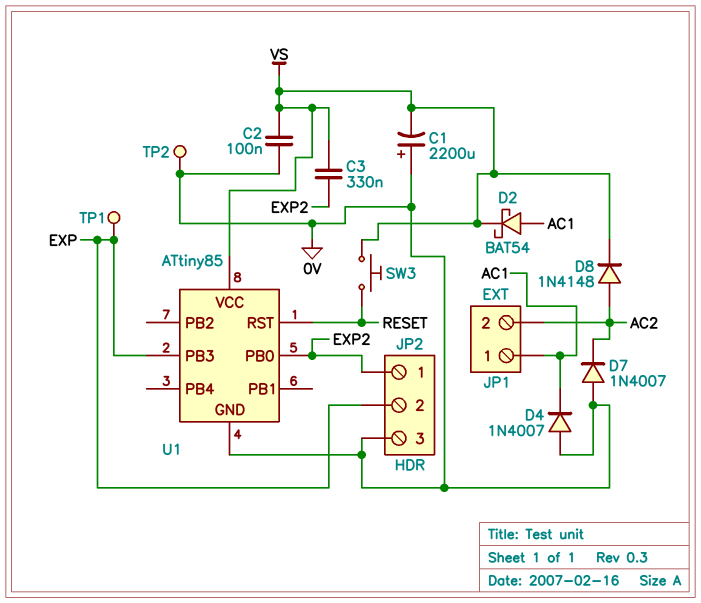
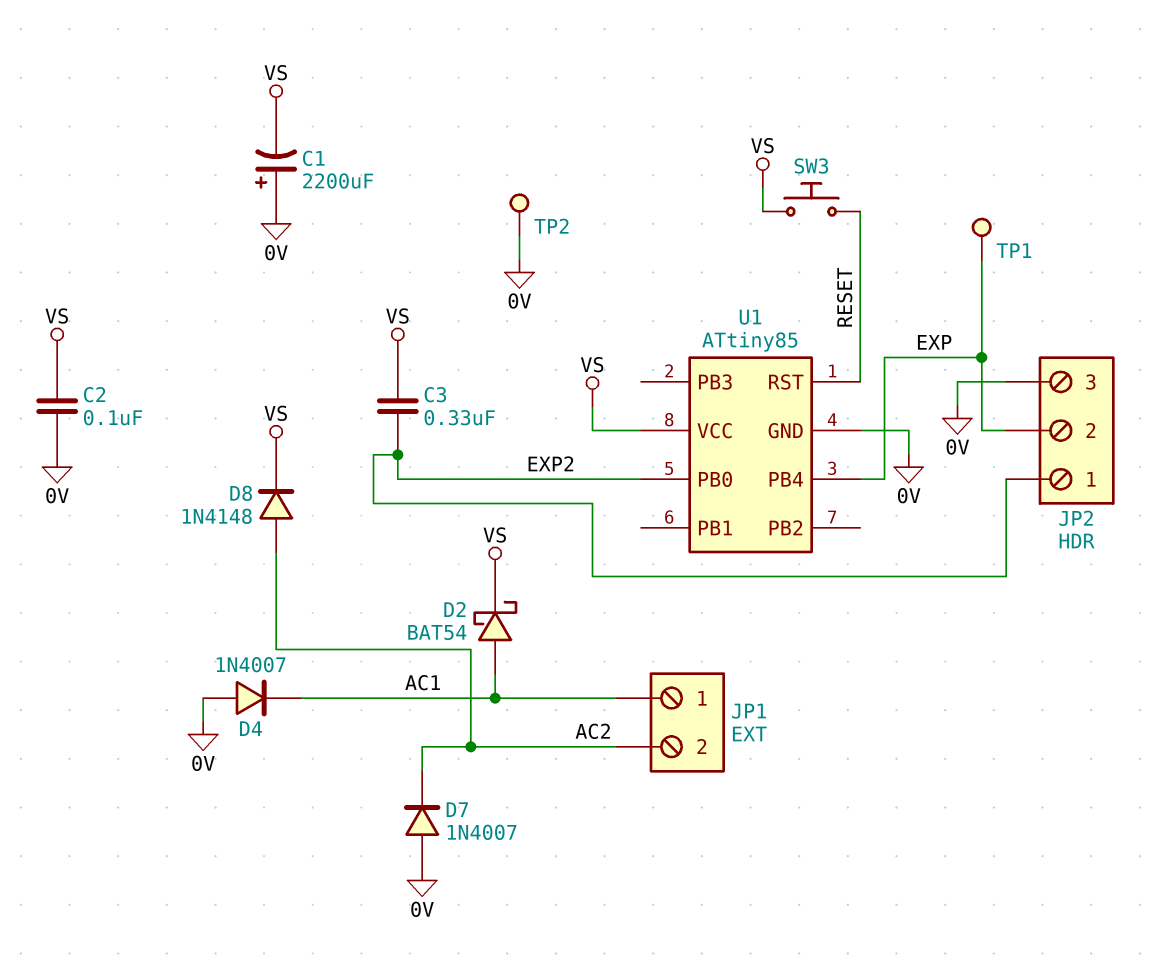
U1 pin PB3: EXP -> none
U1 pin PB4: none -> EXP

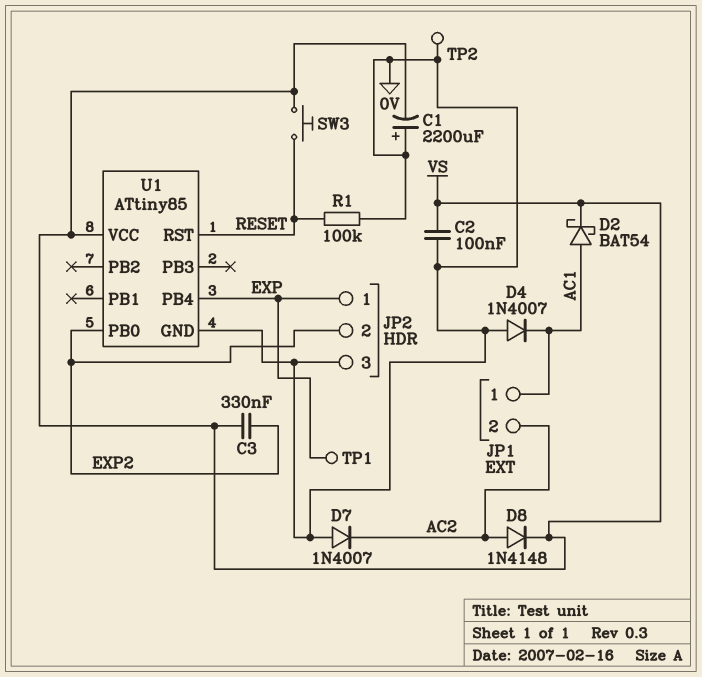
JP2 pin 1: EXP2 -> EXP
JP2 pin 2: EXP -> EXP2
R1: none -> 100k (0V, RESET)

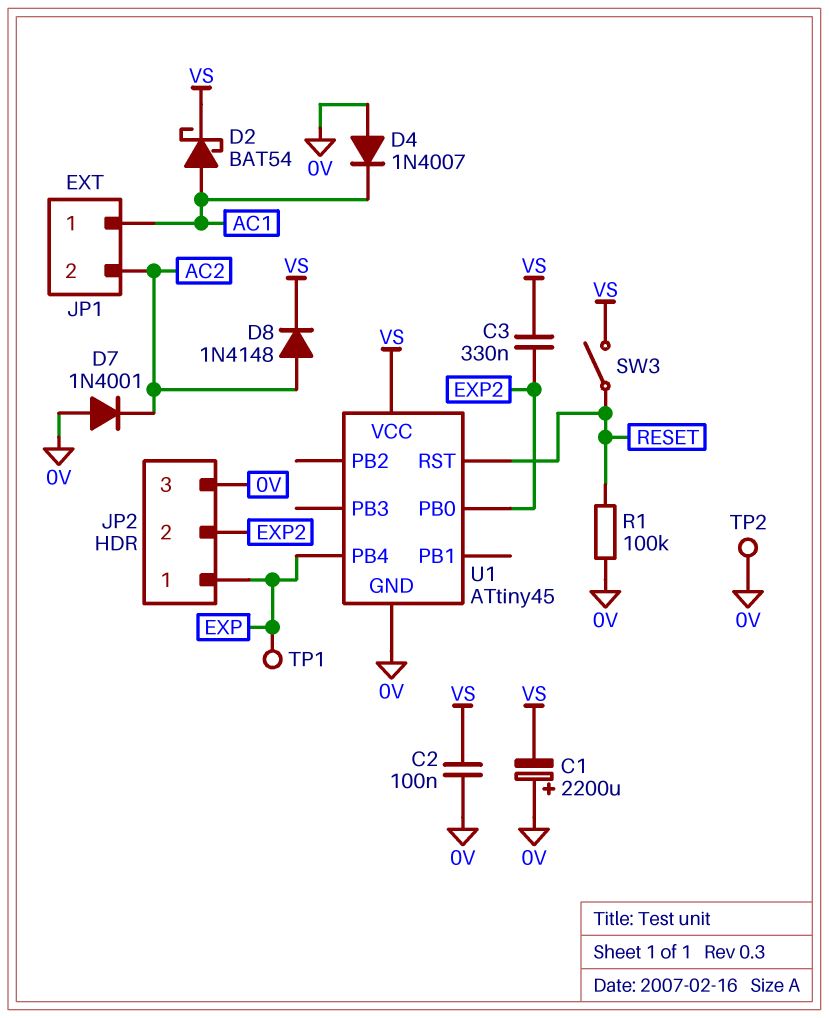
D7: diode 1N4007 (A 0V, K AC2) -> diode 1N4001 (A 0V, K AC2)
SW3: button (RESET, VS) -> switch (RESET, VS)
U1: ATtiny85 -> ATtiny45

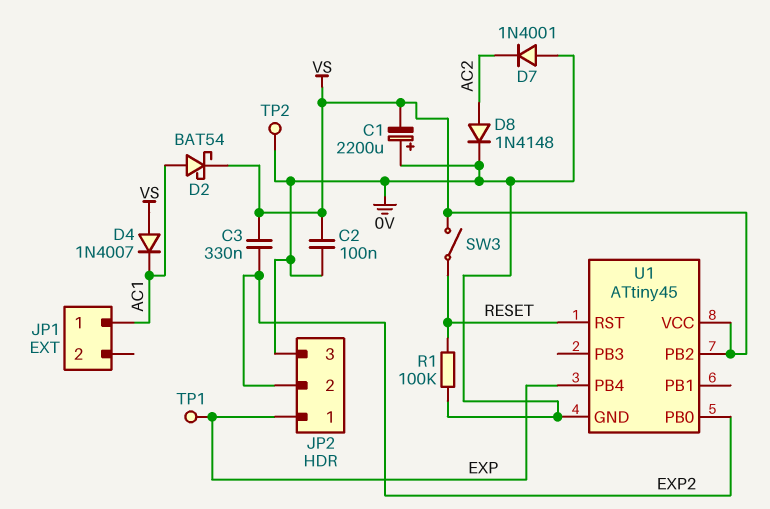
D4: diode 1N4007 (A 0V, K AC1) -> diode 1N4007 (A VS, K AC1)
D8: diode 1N4148 (A AC2, K VS) -> diode 1N4148 (A AC2, K 0V)
JP1 pin 2: AC2 -> none
U1 pin PB2: none -> VS

